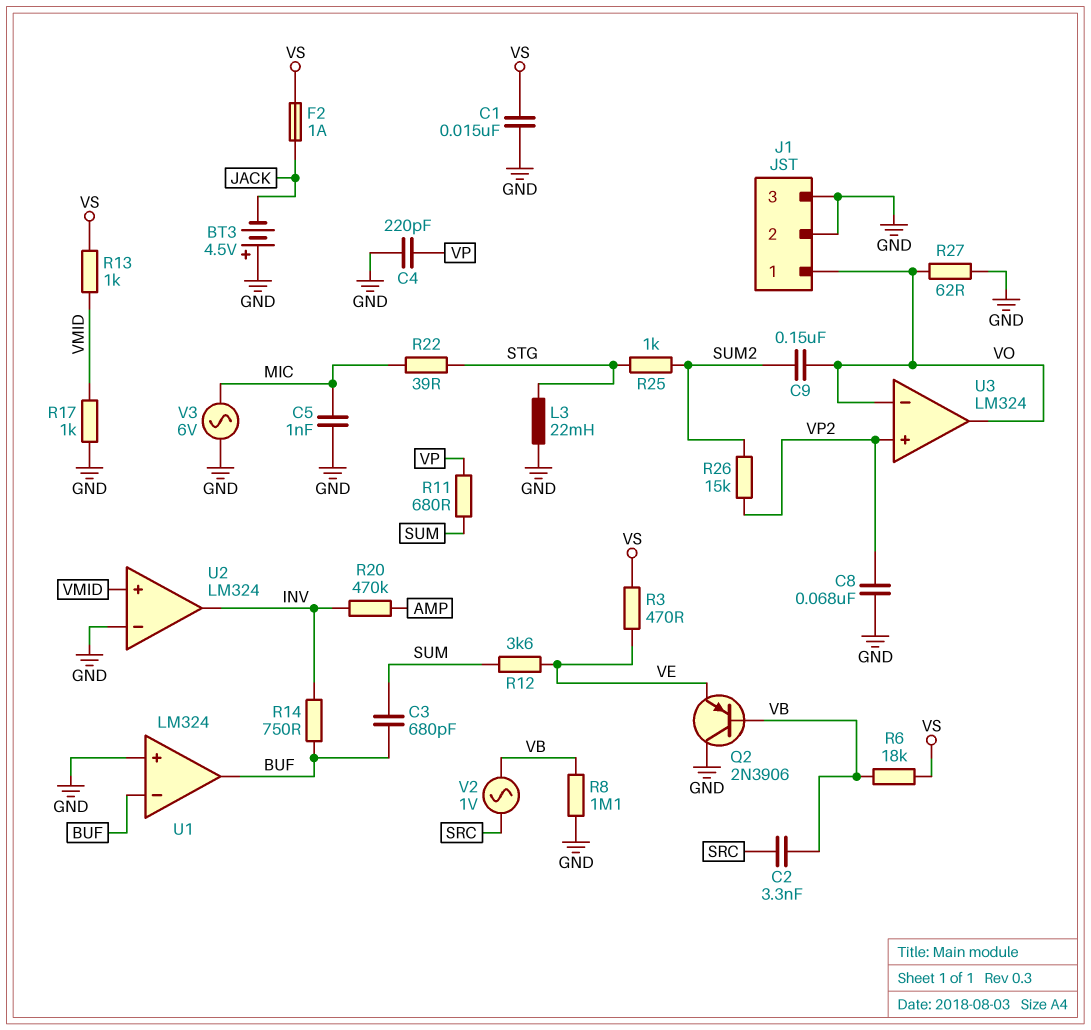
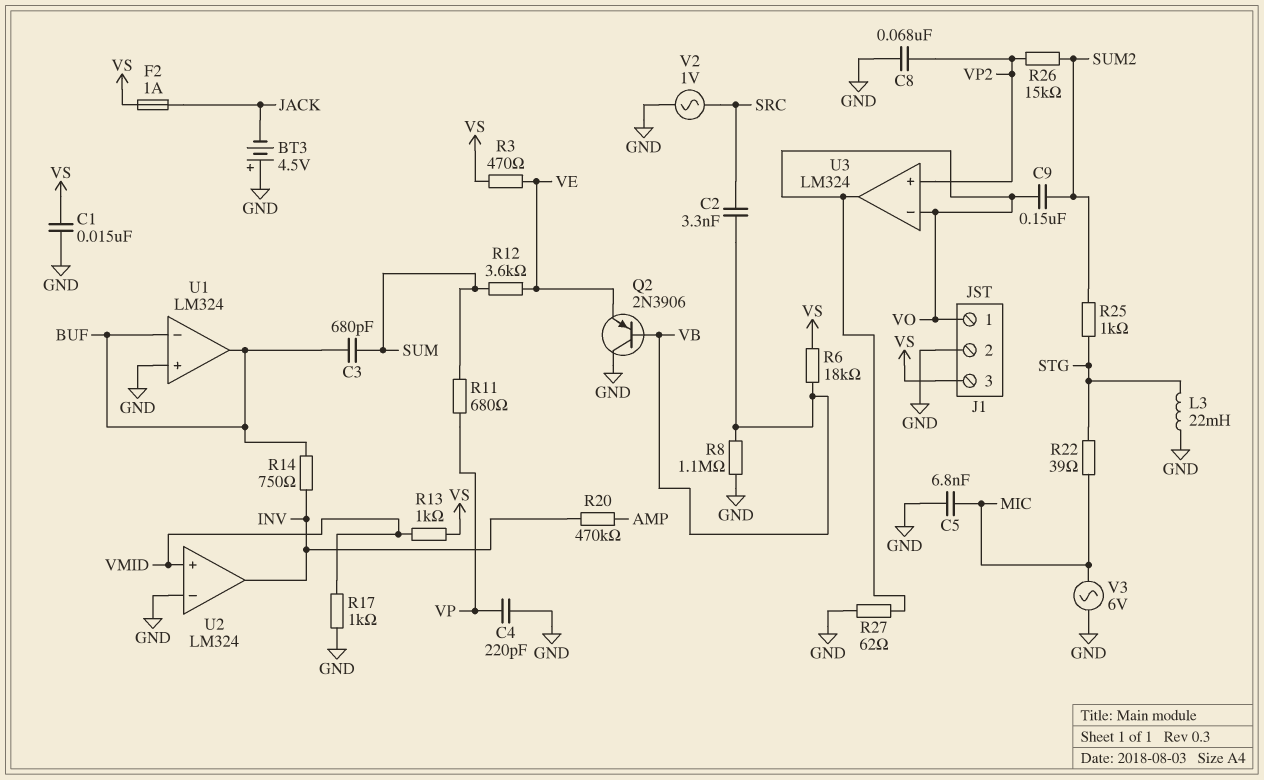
C5: 1nF (GND, MIC) -> 6.8nF (GND, MIC)
J1 pin 3: GND -> VS
V2: AC 1V (SRC, VB) -> AC 1V (GND, SRC)

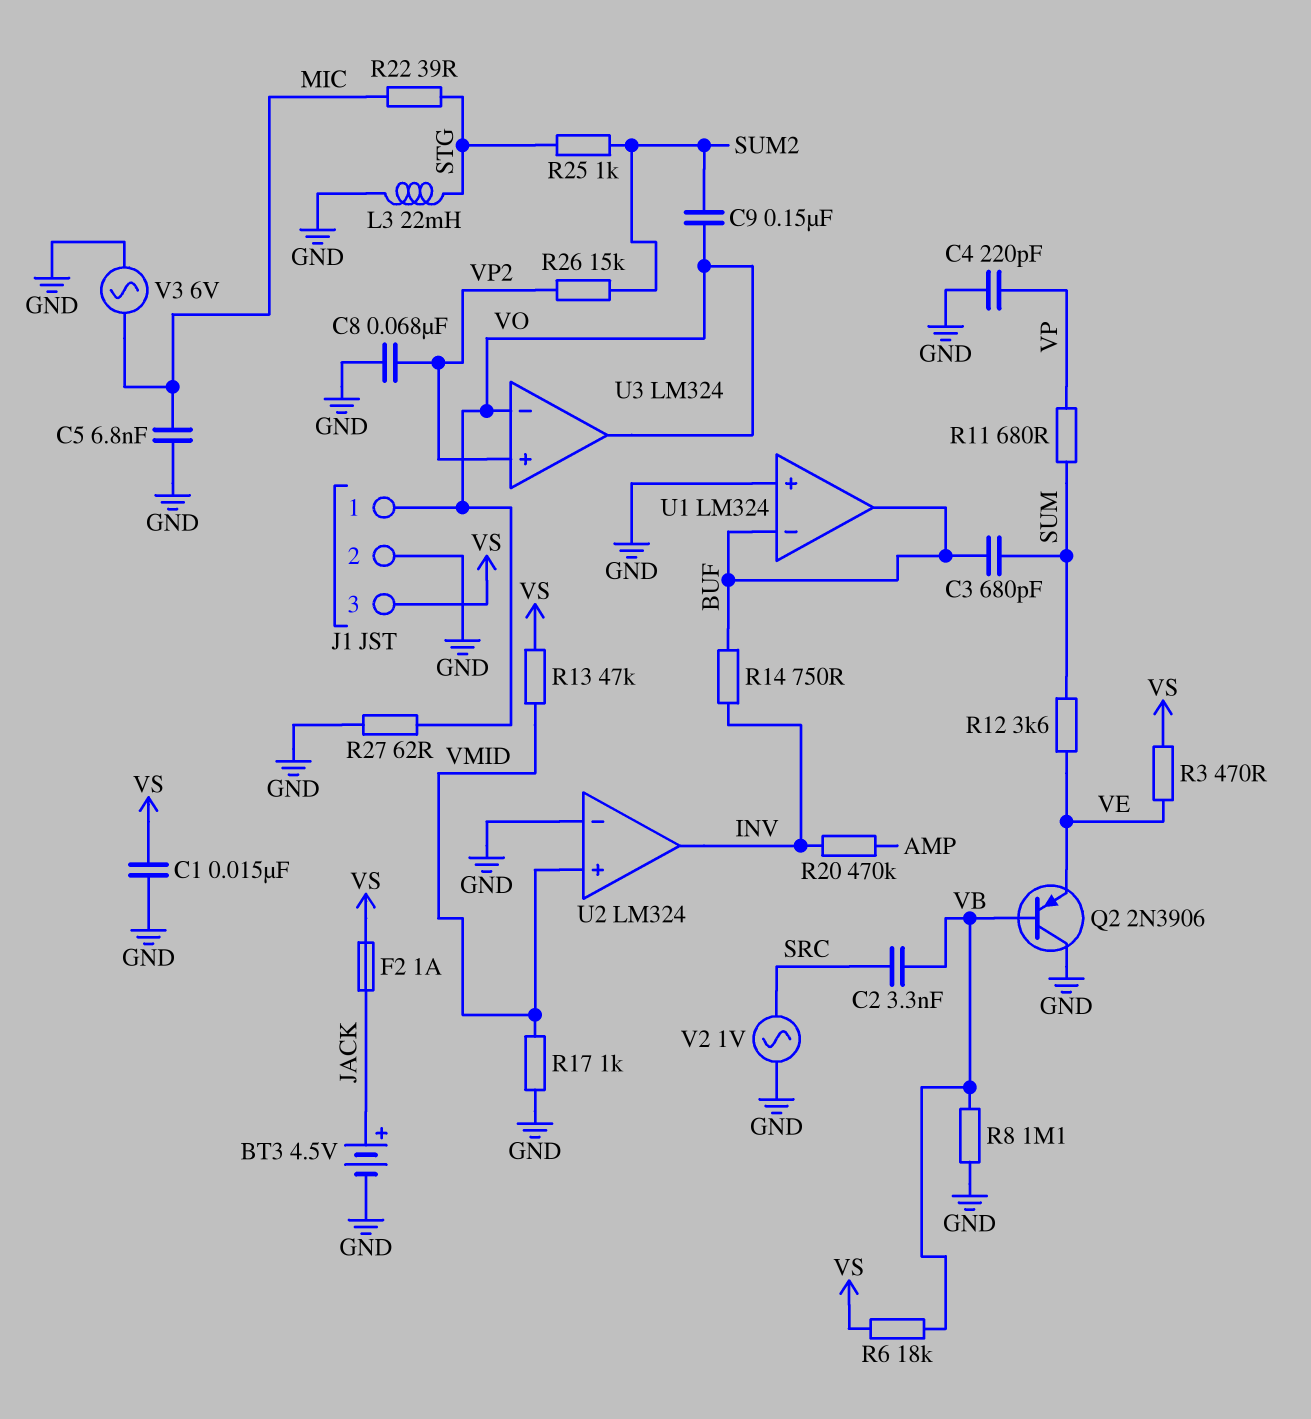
BT3: 4.5V (plus GND, minus JACK) -> 4.5V (plus JACK, minus GND)
R13: 1k (VMID, VS) -> 47k (VMID, VS)

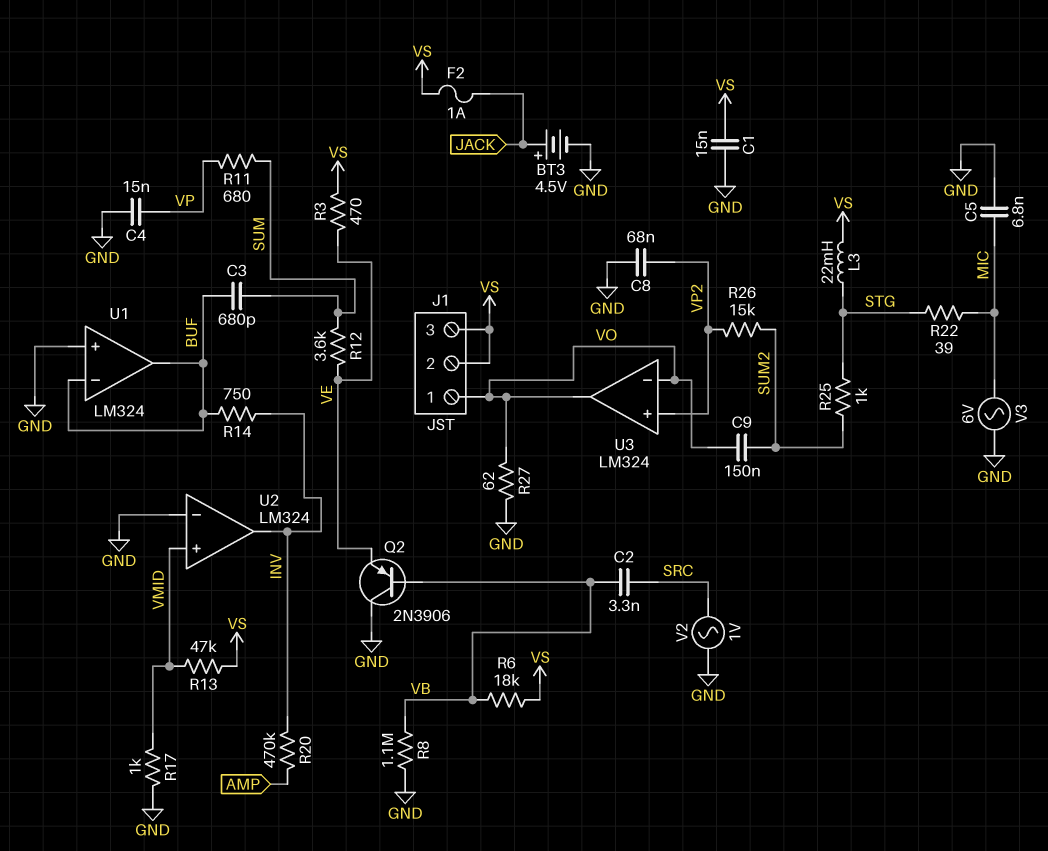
C4: 220pF (GND, VP) -> 15nF (GND, VP)
J1 pin 2: GND -> VS
L3: 22mH (GND, STG) -> 22mH (STG, VS)

